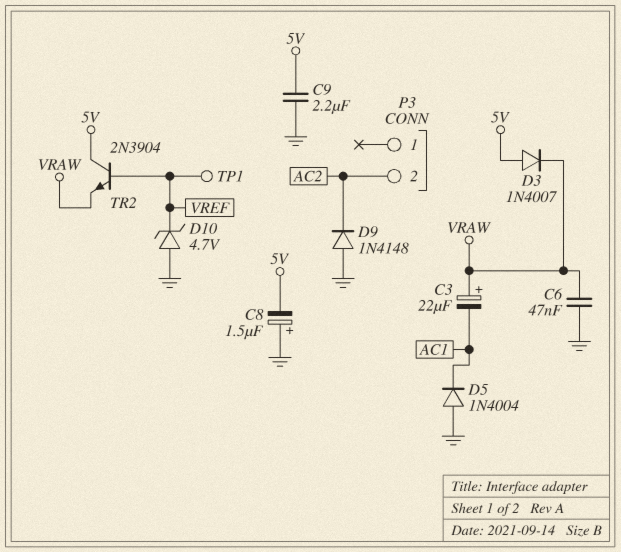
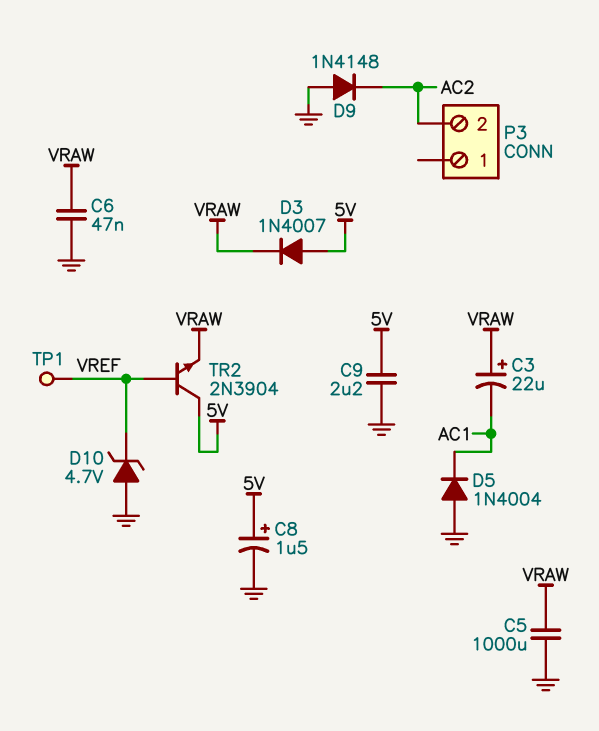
C5: none -> 1000uF (GND, VRAW)
C8: 1.5uF (plus GND, minus 5V) -> 1.5uF (plus 5V, minus GND)

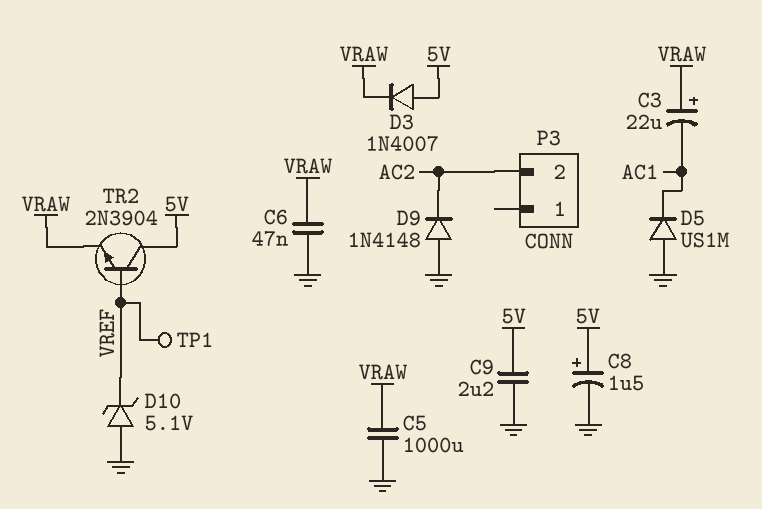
D5: diode 1N4004 (A GND, K AC1) -> diode US1M (A GND, K AC1)
D10: zener 4.7V (A GND, K VREF) -> zener 5.1V (A GND, K VREF)

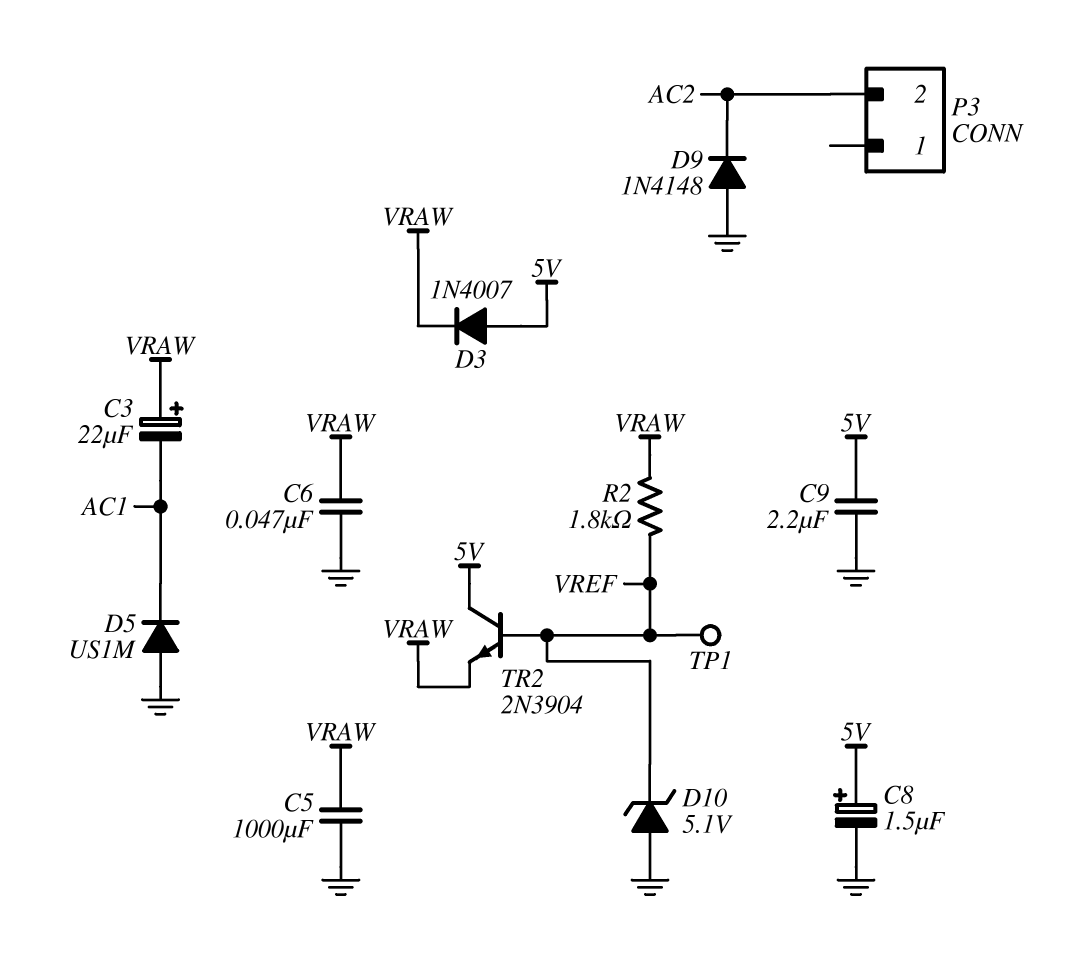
R2: none -> 1.8k (VRAW, VREF)

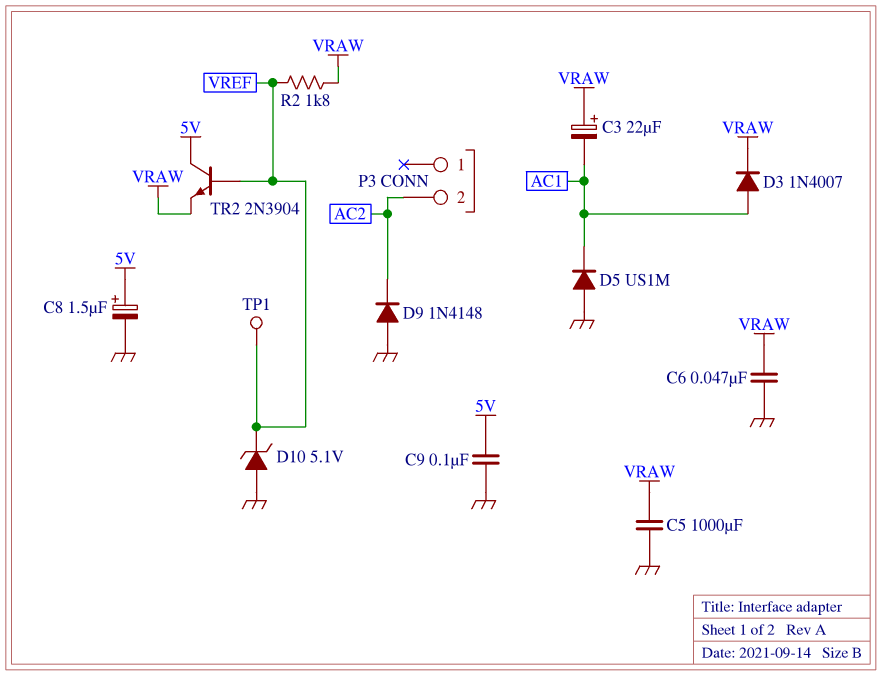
C9: 2.2uF (5V, GND) -> 100nF (5V, GND)
D3: diode 1N4007 (A 5V, K VRAW) -> diode 1N4007 (A AC1, K VRAW)

